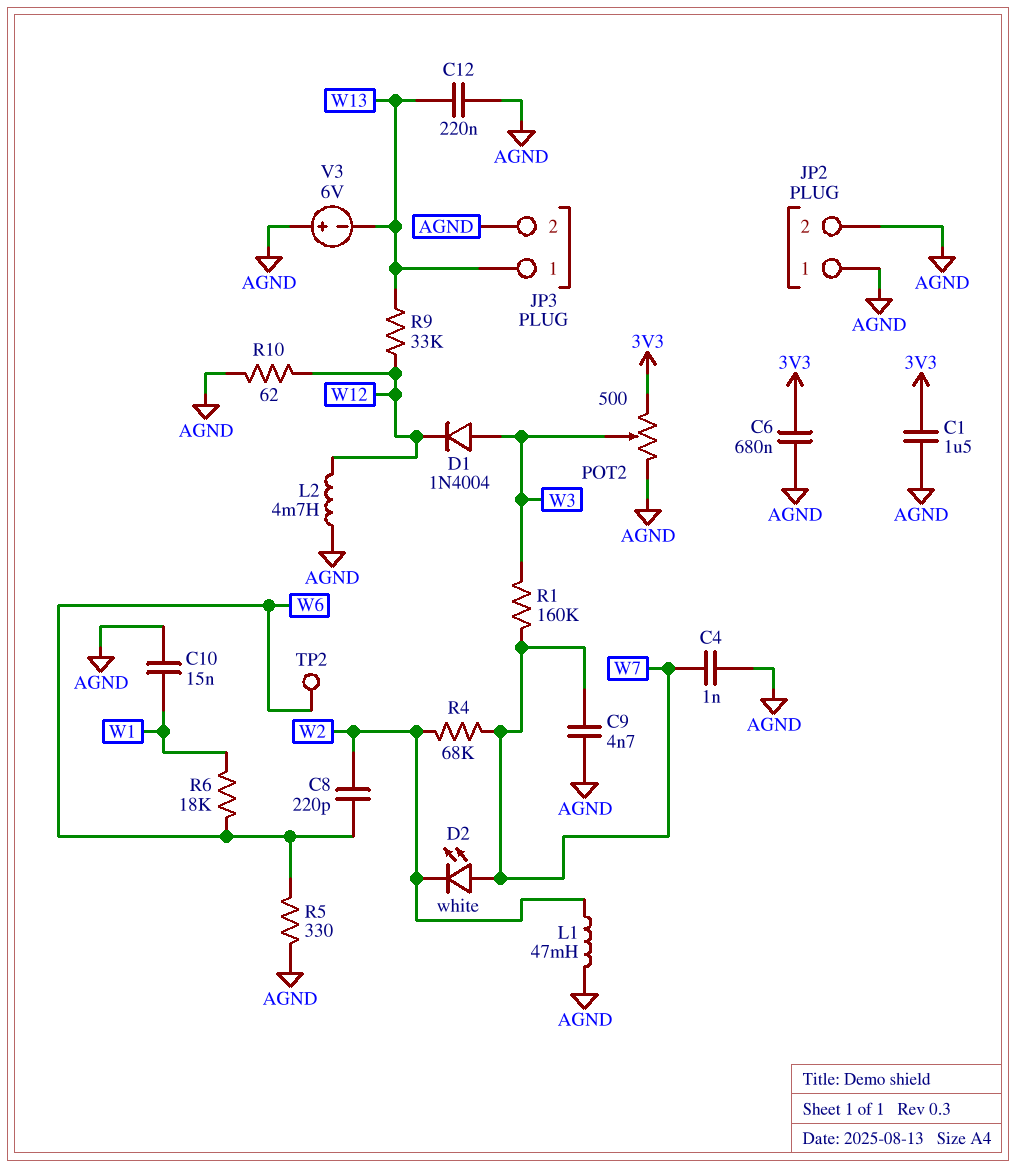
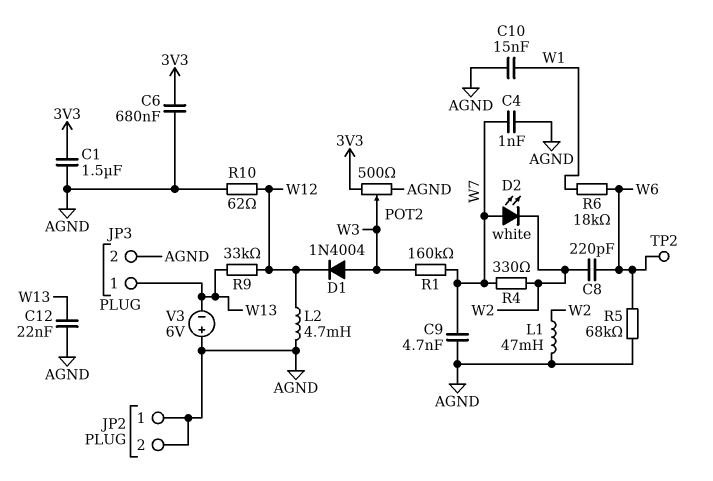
C12: 220nF (AGND, W13) -> 22nF (AGND, W13)
R4: 68k (W2, W7) -> 330 (W2, W7)
R5: 330 (AGND, W6) -> 68k (AGND, W6)

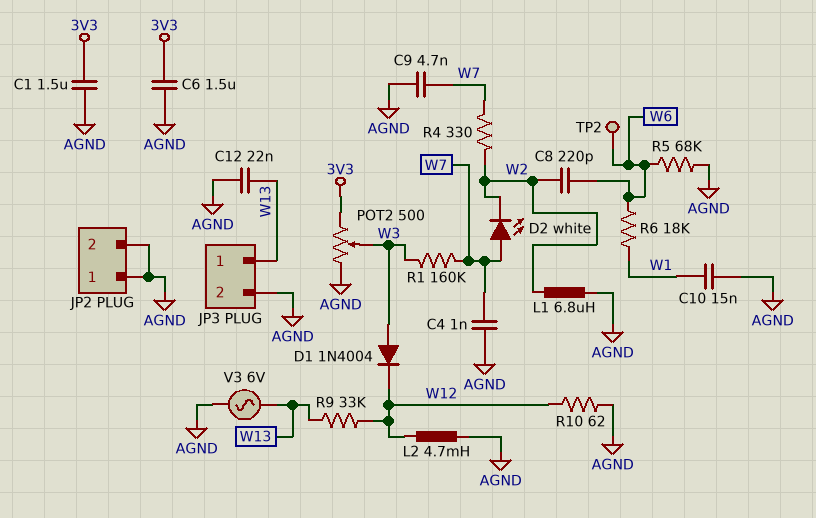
C6: 680nF (3V3, AGND) -> 1.5uF (3V3, AGND)
L1: 47mH (AGND, W2) -> 6.8uH (AGND, W2)
V3: 6V (plus AGND, minus W13) -> AC 6V (AGND, W13)

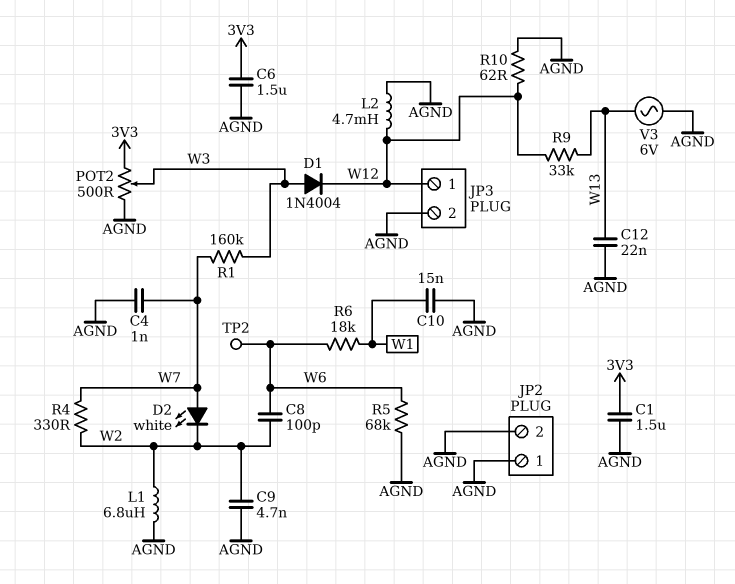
C8: 220pF (W2, W6) -> 100pF (W2, W6)
C9: 4.7nF (AGND, W7) -> 4.7nF (AGND, W2)
JP3 pin 1: W13 -> W12

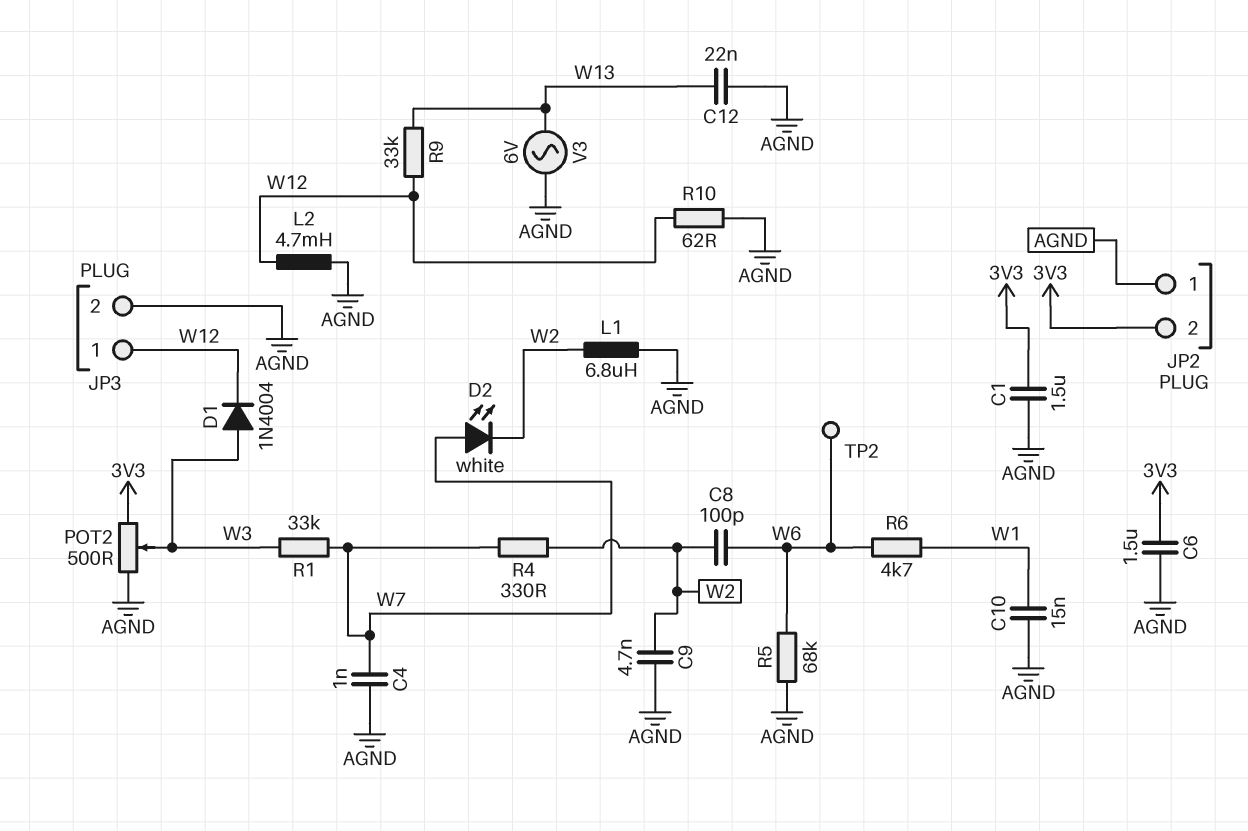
JP2 pin 2: AGND -> 3V3
R1: 160k (W3, W7) -> 33k (W3, W7)
R6: 18k (W1, W6) -> 4.7k (W1, W6)

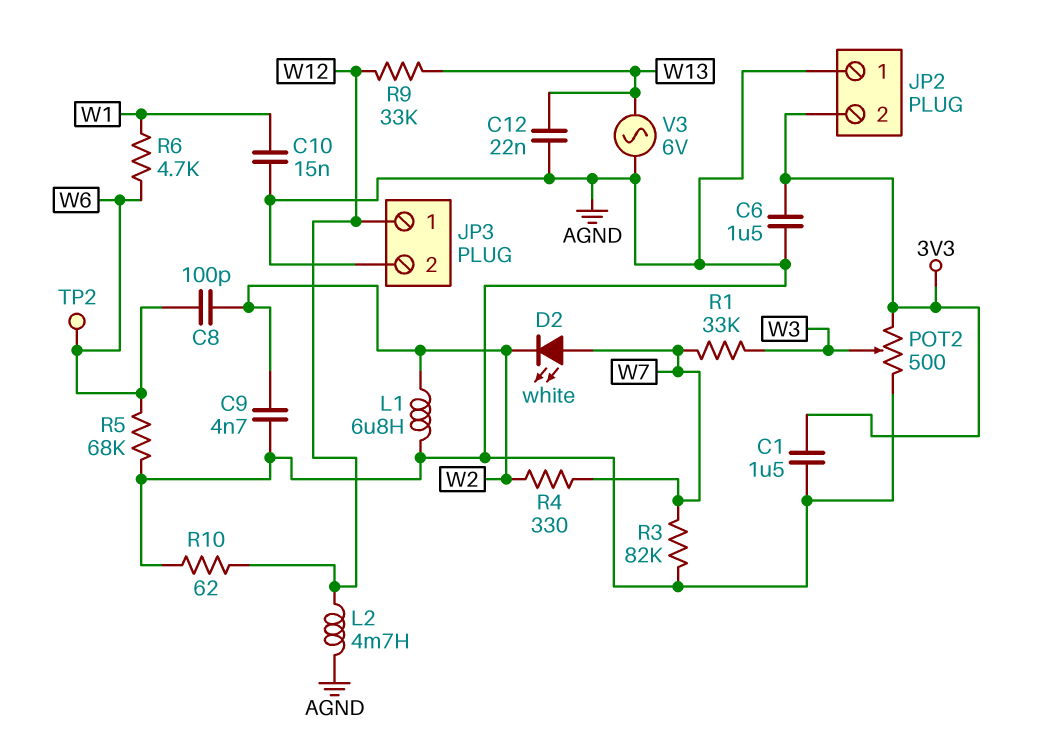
C4: 1nF (AGND, W7) -> none
D1: diode 1N4004 (A W3, K W12) -> none
R3: none -> 82k (AGND, W7)

